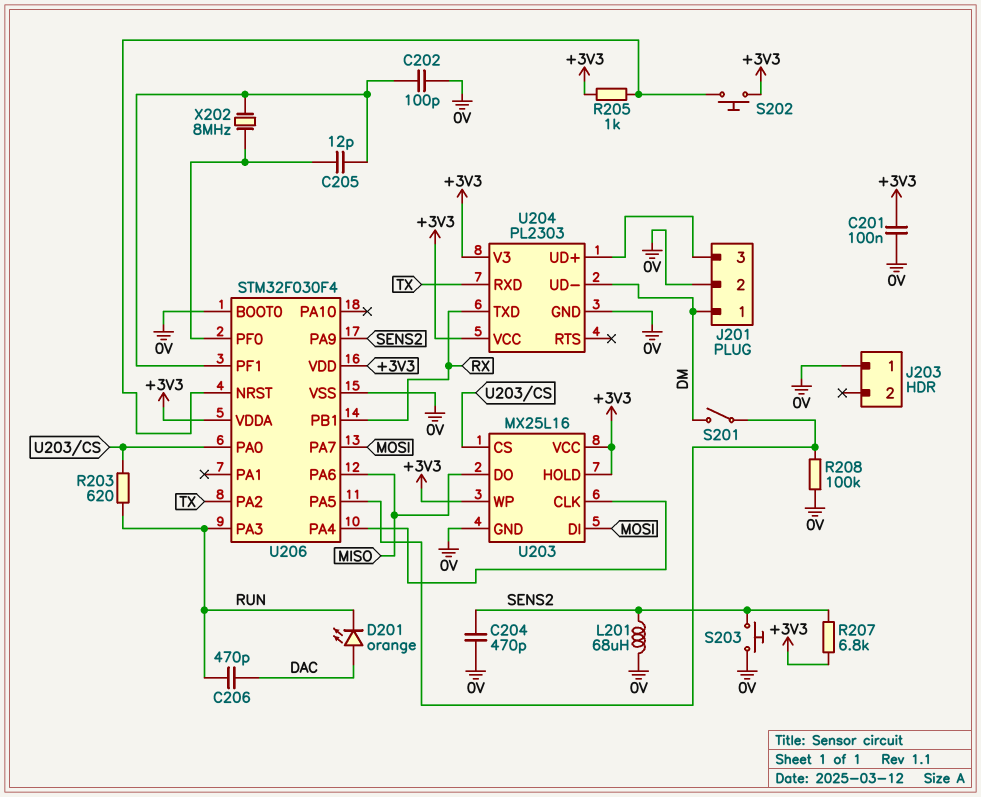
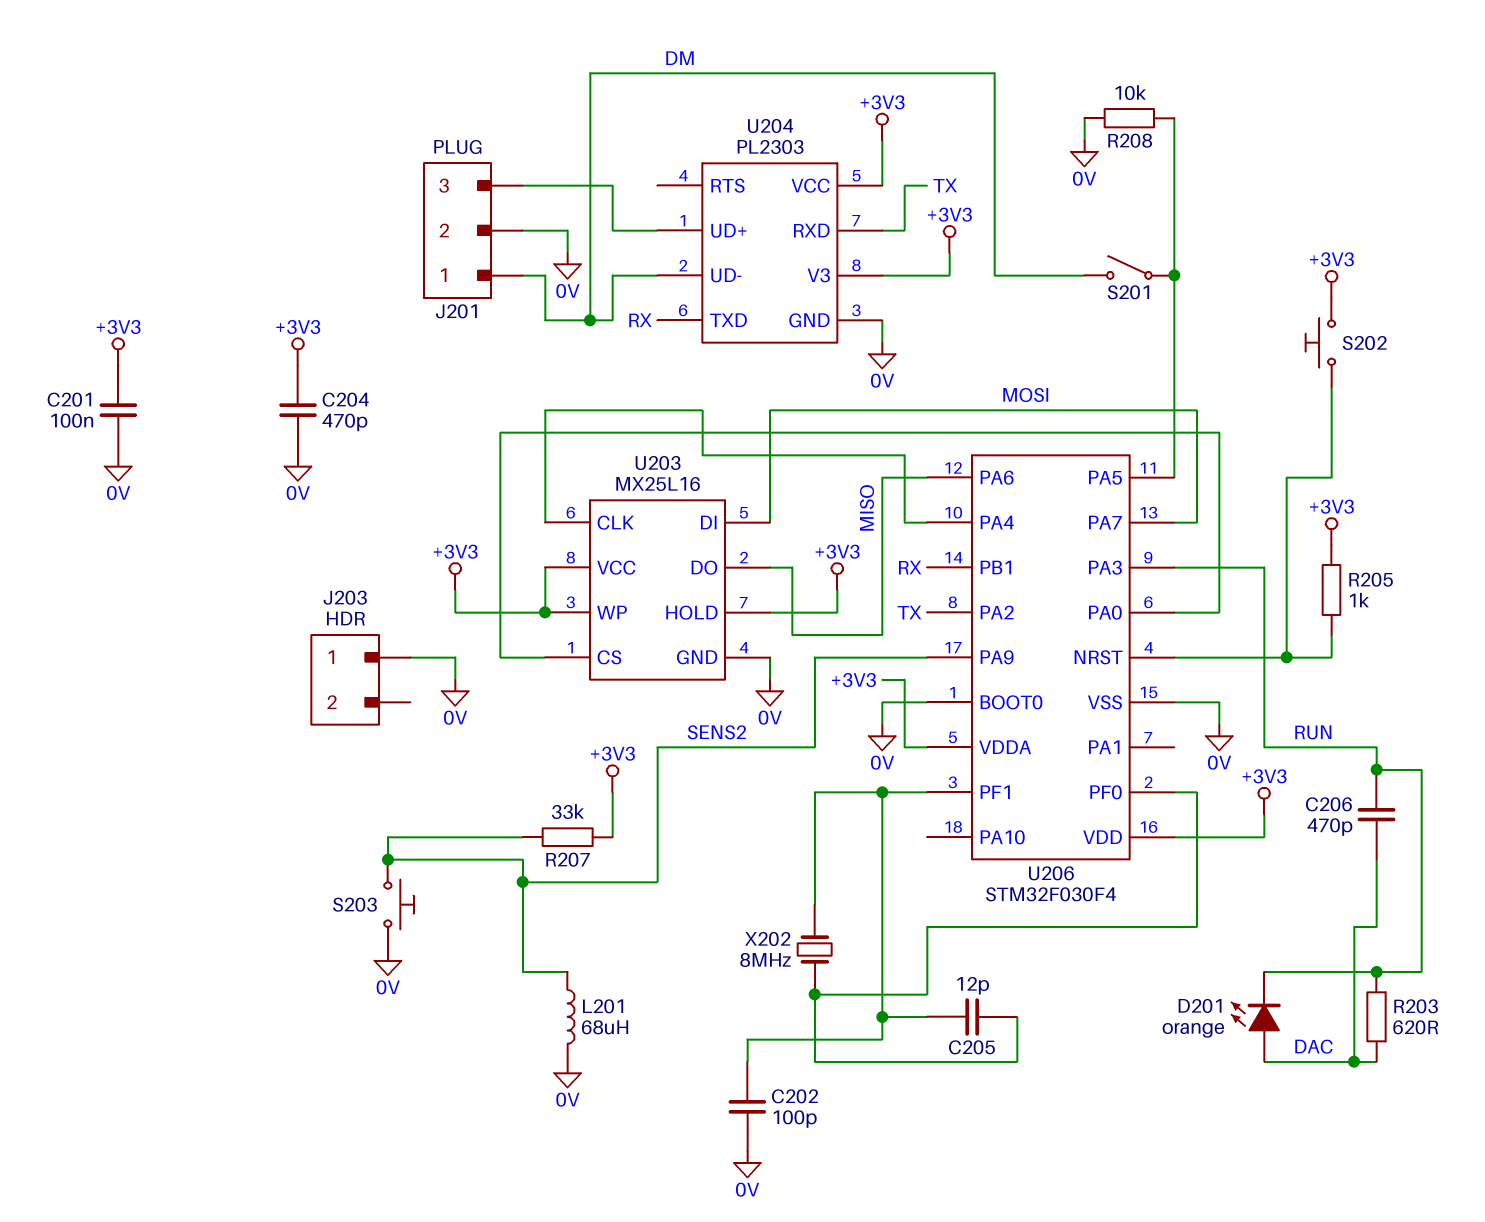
C204: 470pF (0V, SENS2) -> 470pF (+3V3, 0V)
R203: 620 (RUN, U203/CS) -> 620 (DAC, RUN)
R207: 6.8k (+3V3, SENS2) -> 33k (+3V3, SENS2)
R208: 100k (0V, U206/PA5) -> 10k (0V, U206/PA5)

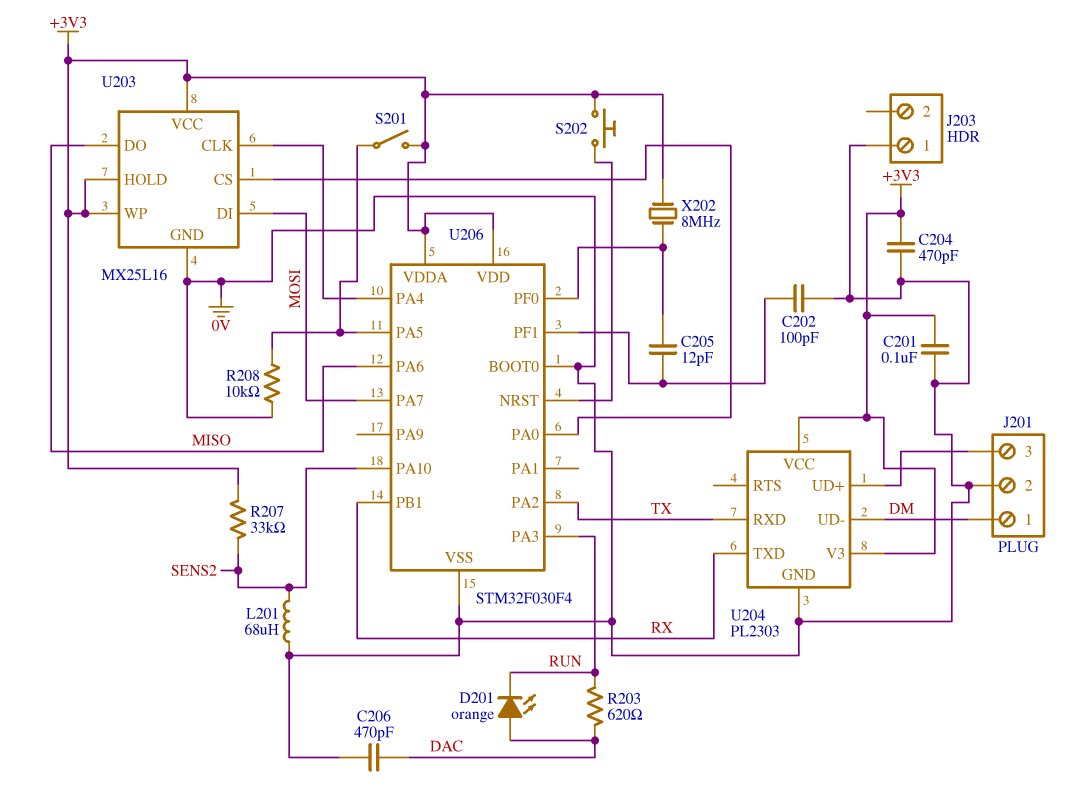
C206: 470pF (DAC, RUN) -> 470pF (0V, DAC)
R205: 1k (+3V3, U206/NRST) -> none
S201: switch (DM, U206/PA5) -> switch (+3V3, U206/PA5)
S203: button (0V, SENS2) -> none
U206 pin PA9: SENS2 -> none
U206 pin PA10: none -> SENS2
X202: 8MHz (U206/PF0, U206/PF1) -> 8MHz (+3V3, U206/PF0)

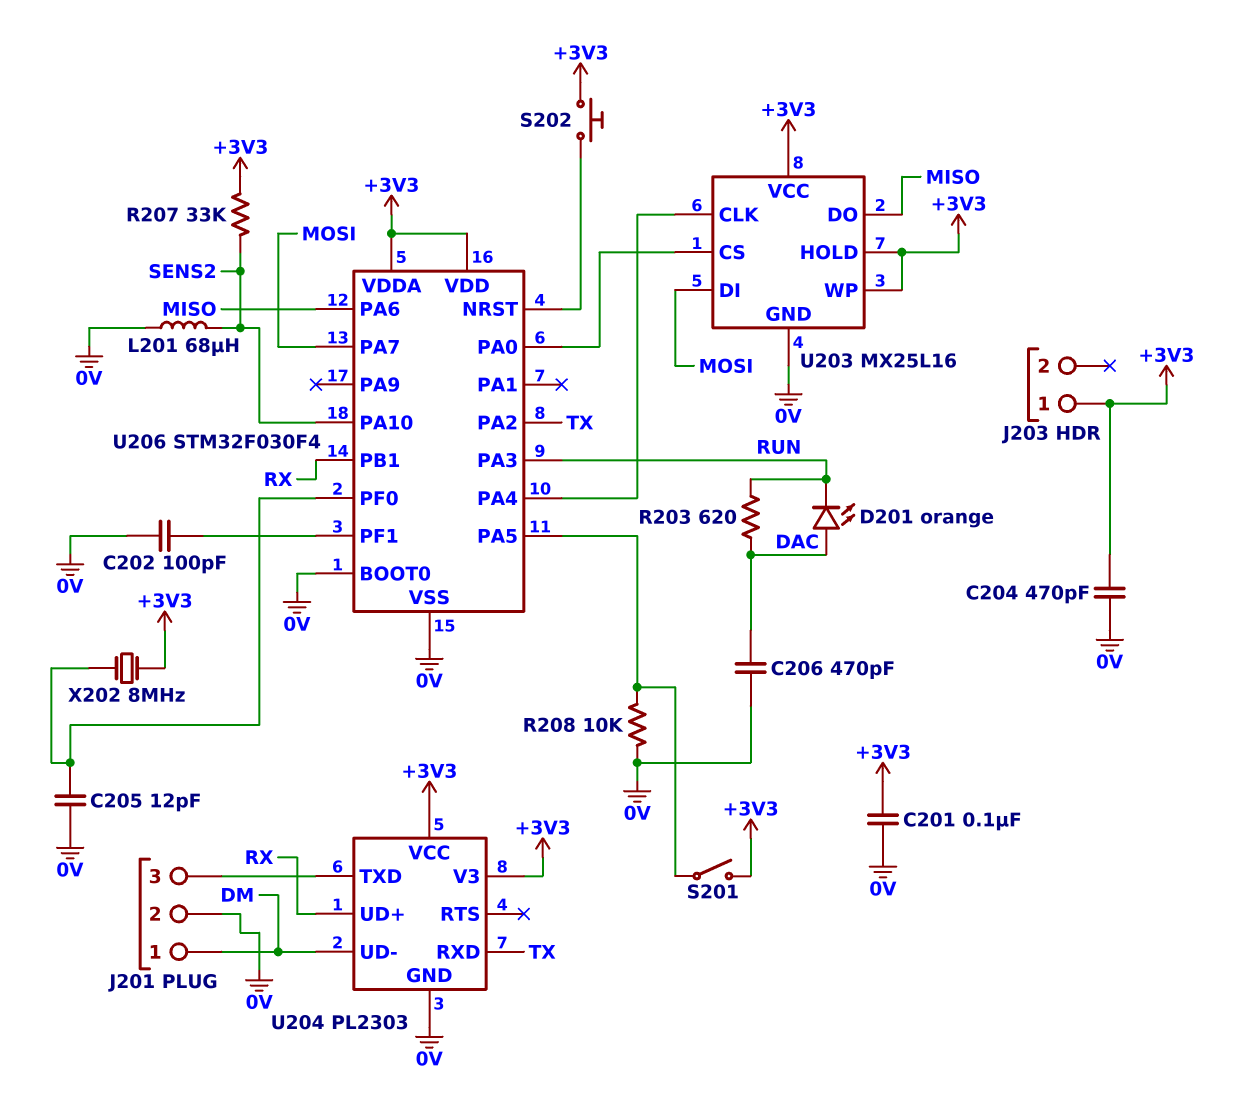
C205: 12pF (U206/PF0, U206/PF1) -> 12pF (0V, U206/PF0)
J203 pin 1: 0V -> +3V3
U204 pin TXD: RX -> J201/3
U204 pin UD+: J201/3 -> RX

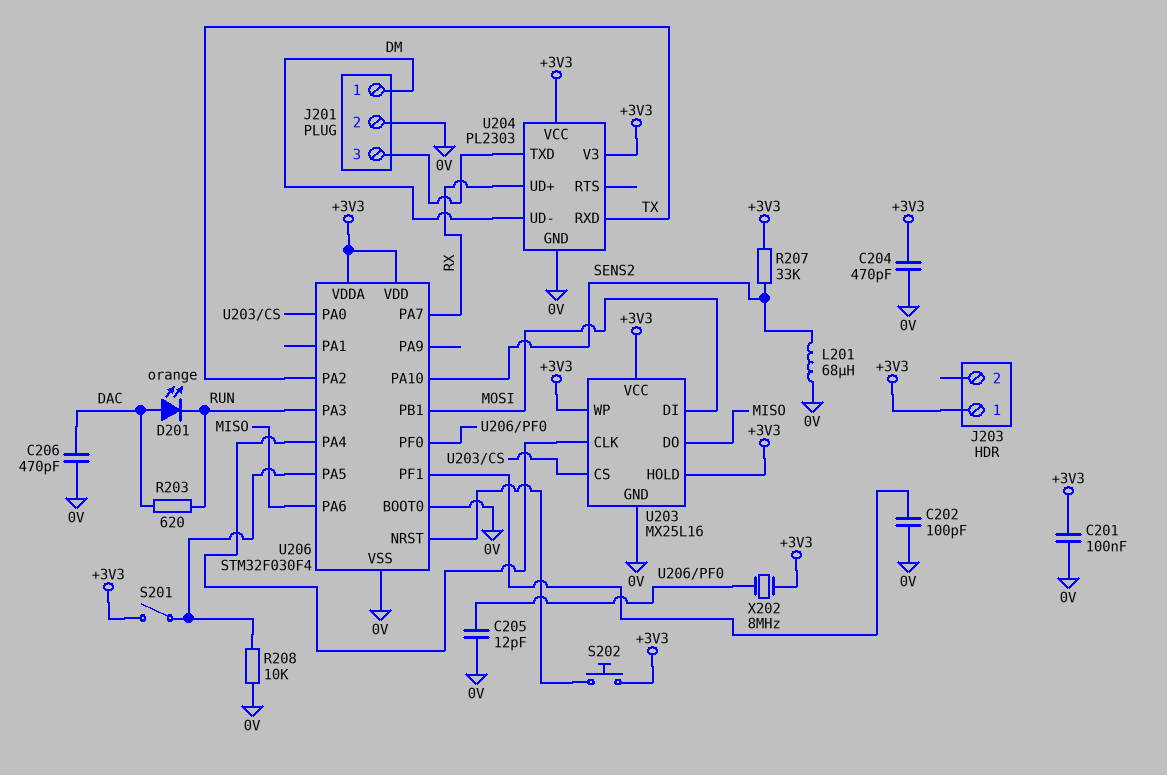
U206 pin PA7: MOSI -> RX
U206 pin PB1: RX -> MOSI

